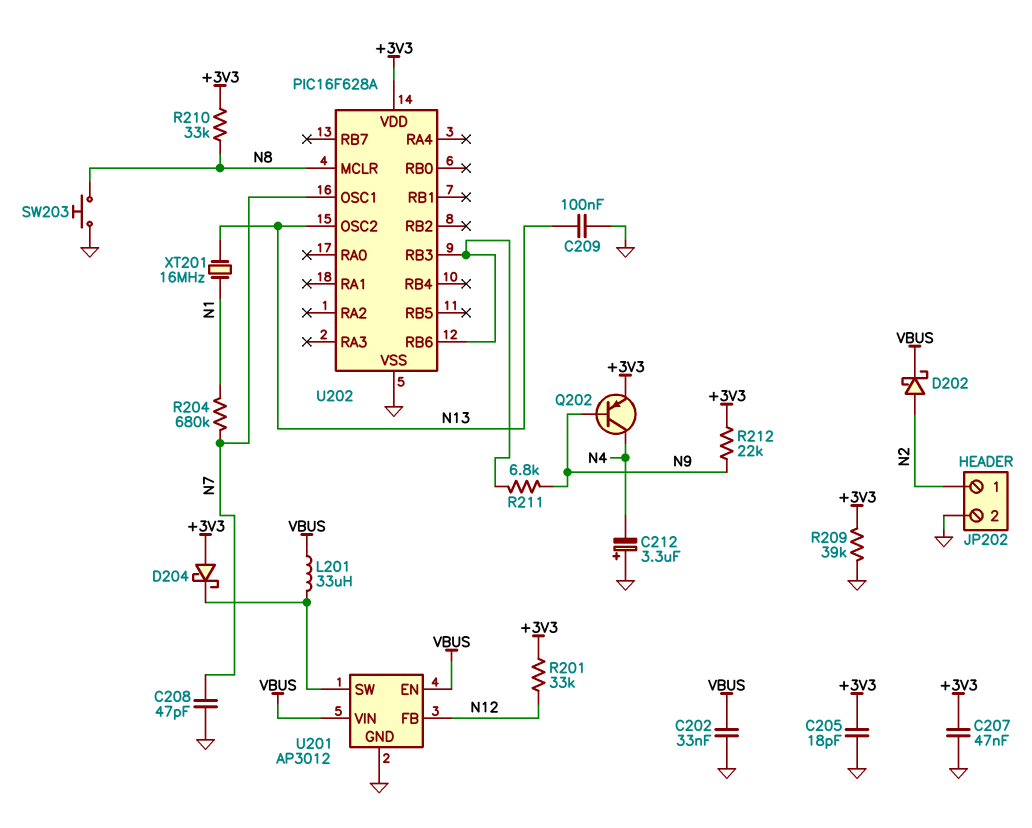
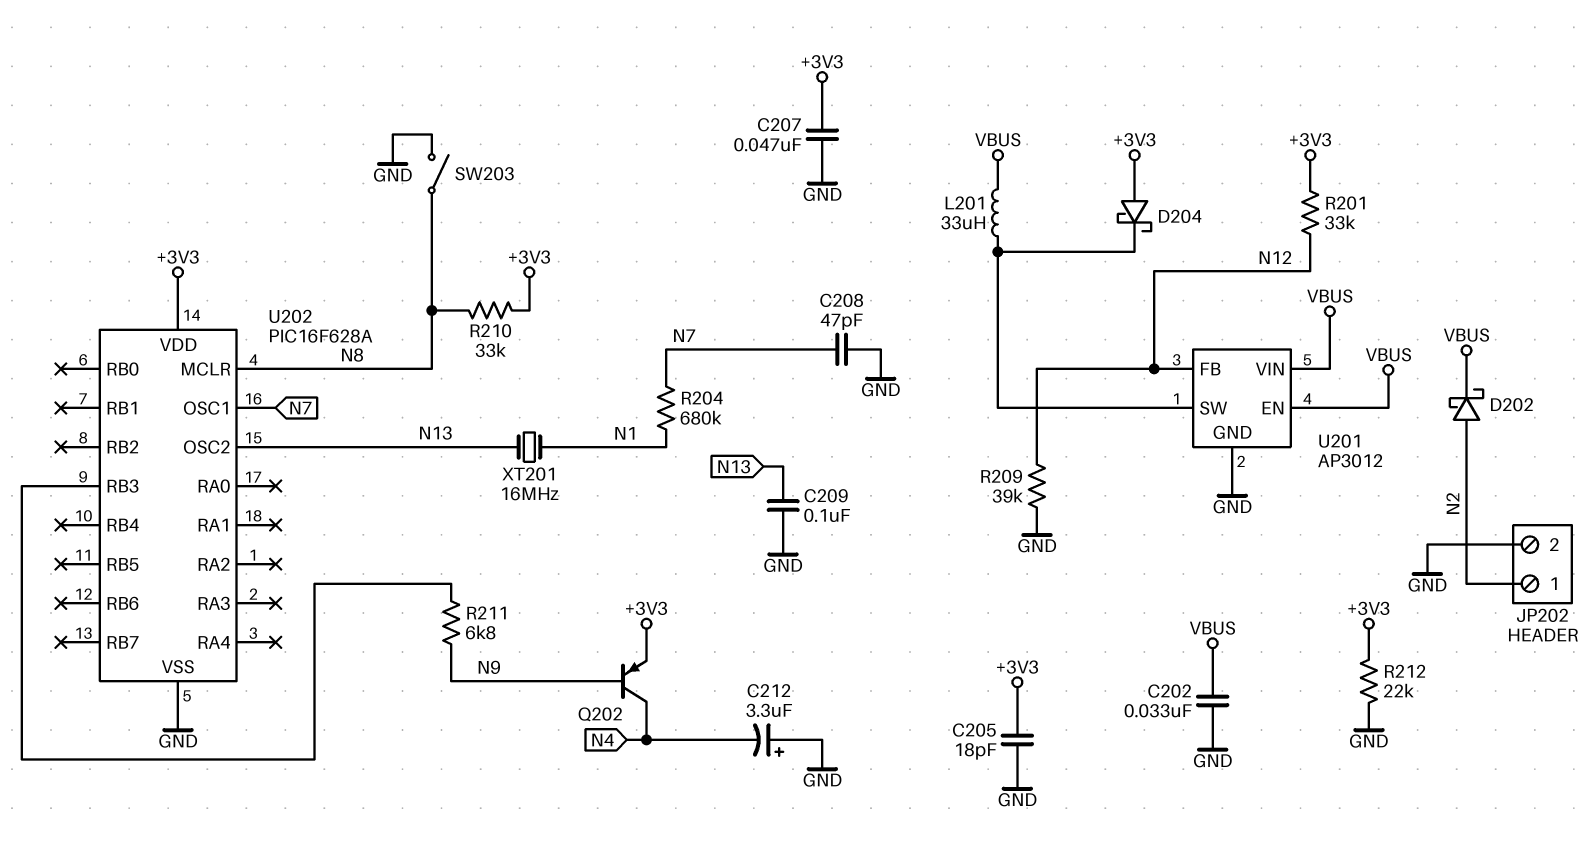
R209: 39k (+3V3, GND) -> 39k (GND, N12)
R212: 22k (+3V3, N9) -> 22k (+3V3, GND)
SW203: button (GND, N8) -> switch (GND, N8)
U202 pin RB6: U202/RB3 -> none

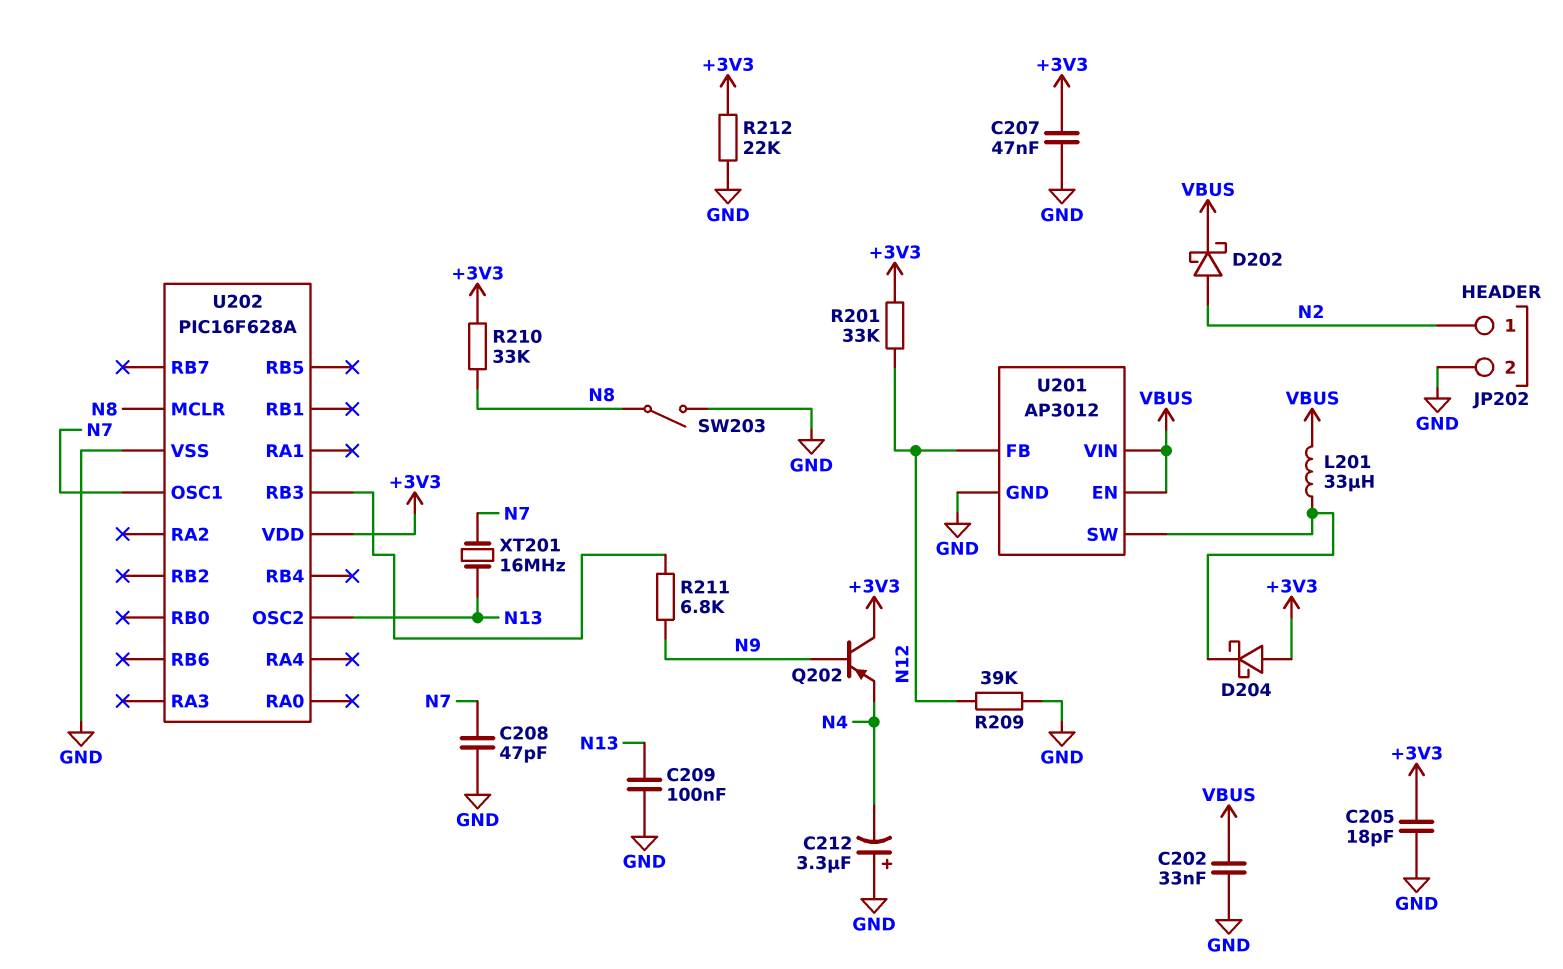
Q202: PNP (B N9, C N4, E +3V3) -> PNP (B N9, C +3V3, E N4)
R204: 680k (N1, N7) -> none
XT201: 16MHz (N1, N13) -> 16MHz (N7, N13)

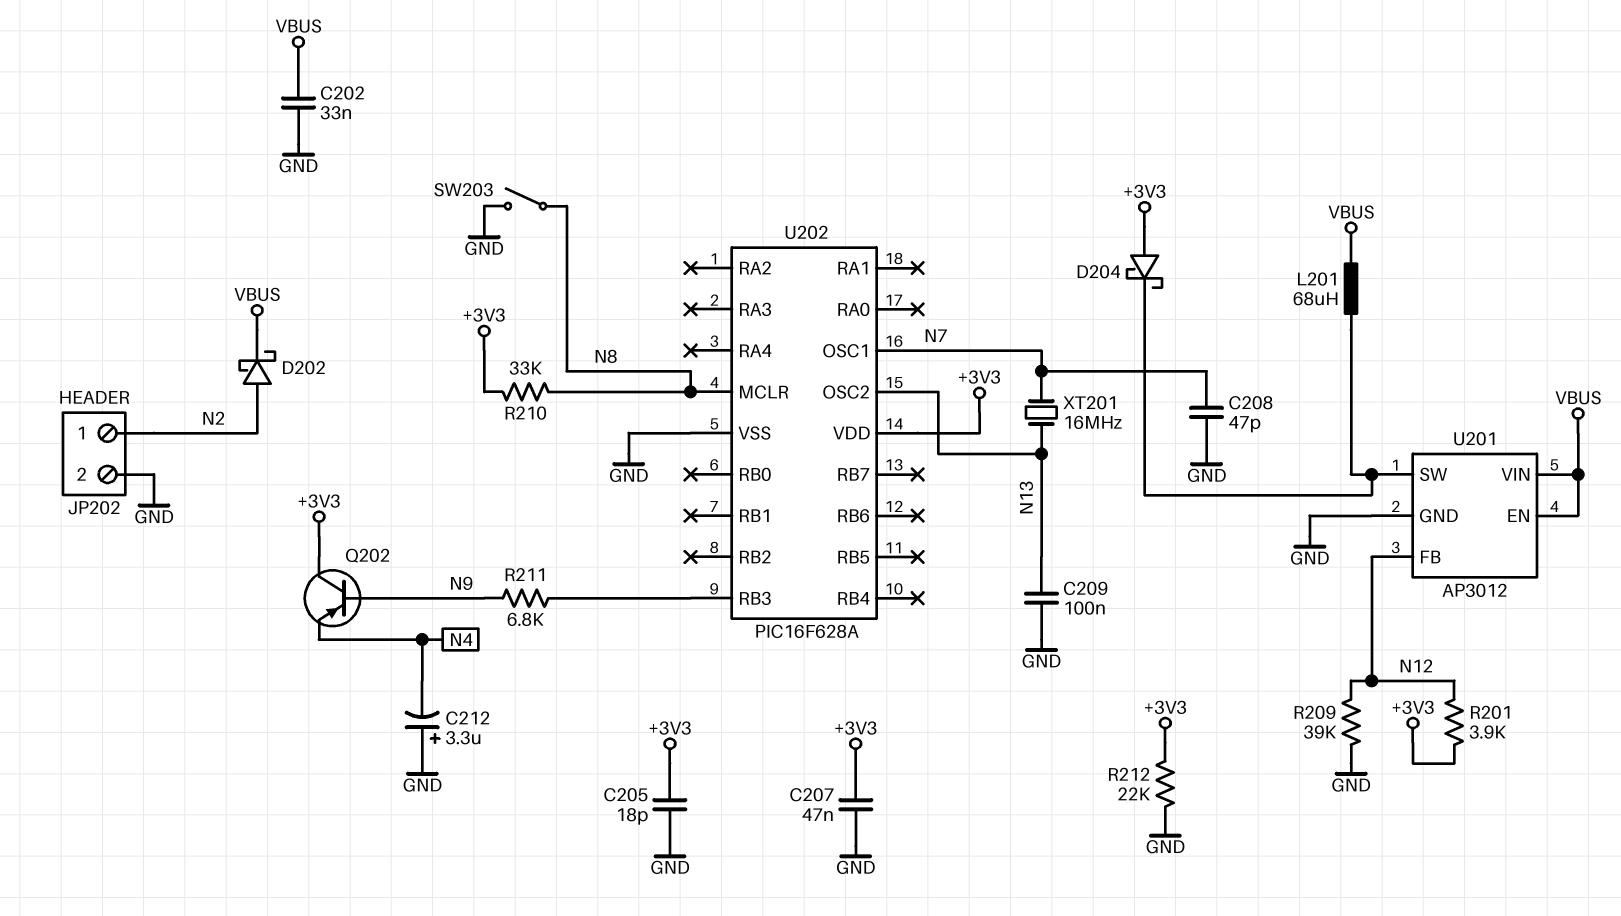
L201: 33uH (U201/SW, VBUS) -> 68uH (U201/SW, VBUS)
R201: 33k (+3V3, N12) -> 3.9k (+3V3, N12)

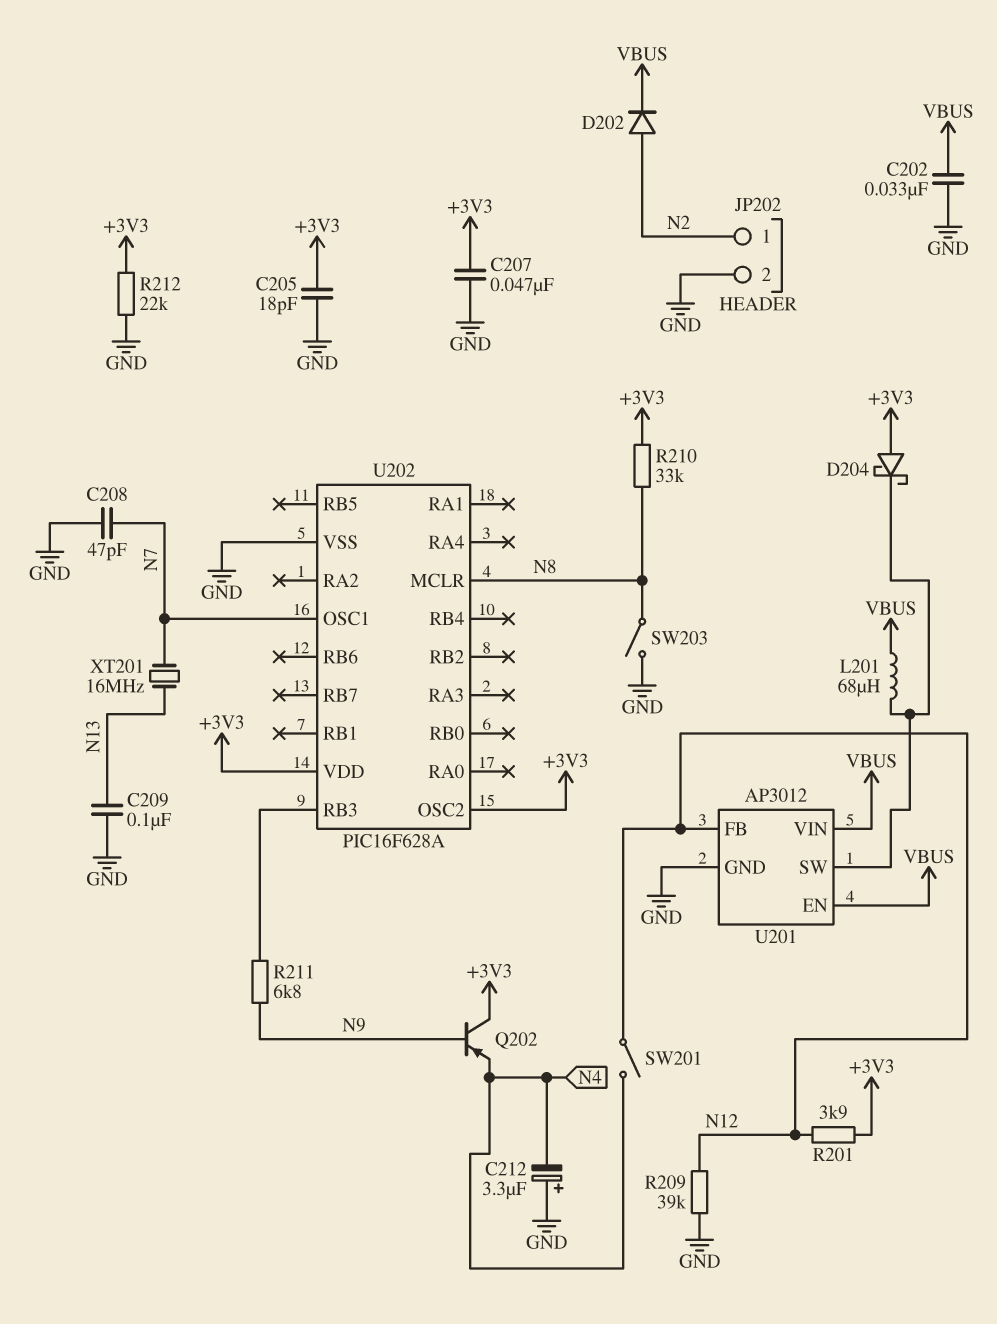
D202: schottky (A N2, K VBUS) -> diode (A N2, K VBUS)
SW201: none -> switch (N4, N12)
U202 pin OSC2: N13 -> +3V3

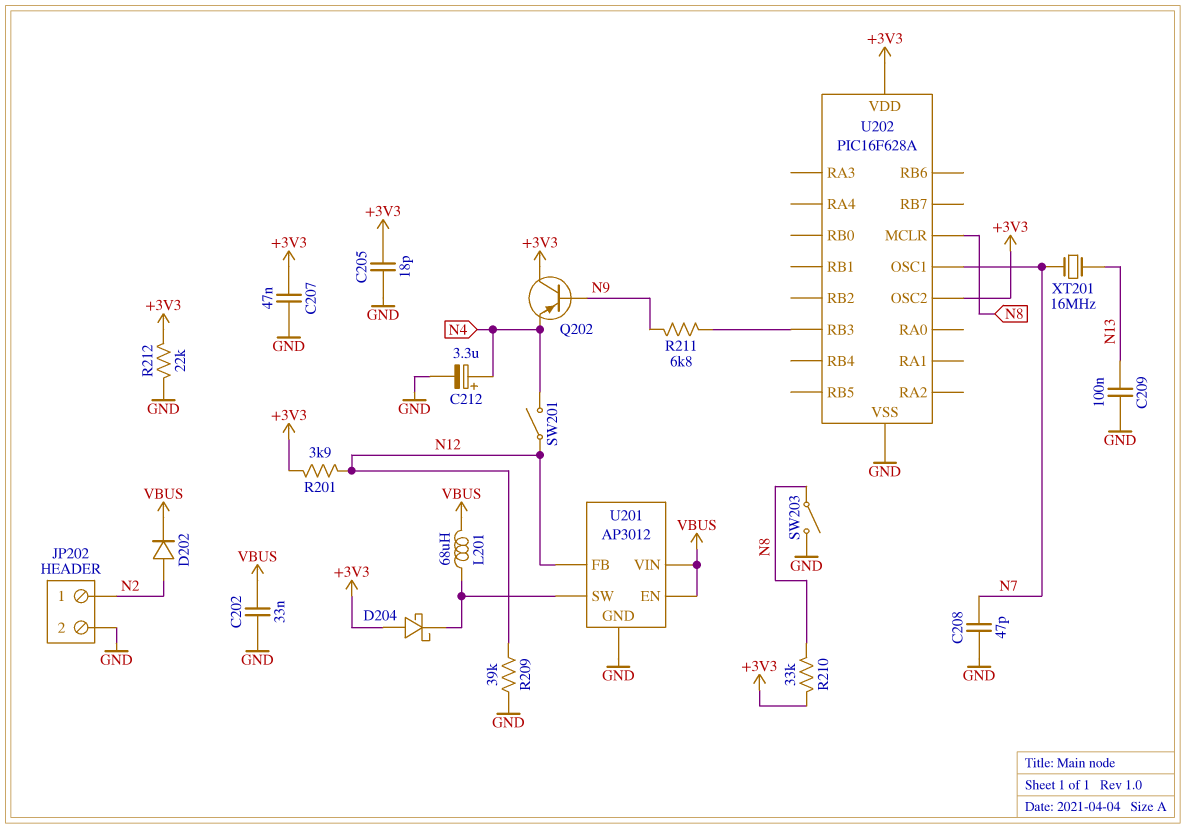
C212: 3.3uF (plus GND, minus N4) -> 3.3uF (plus N4, minus GND)

